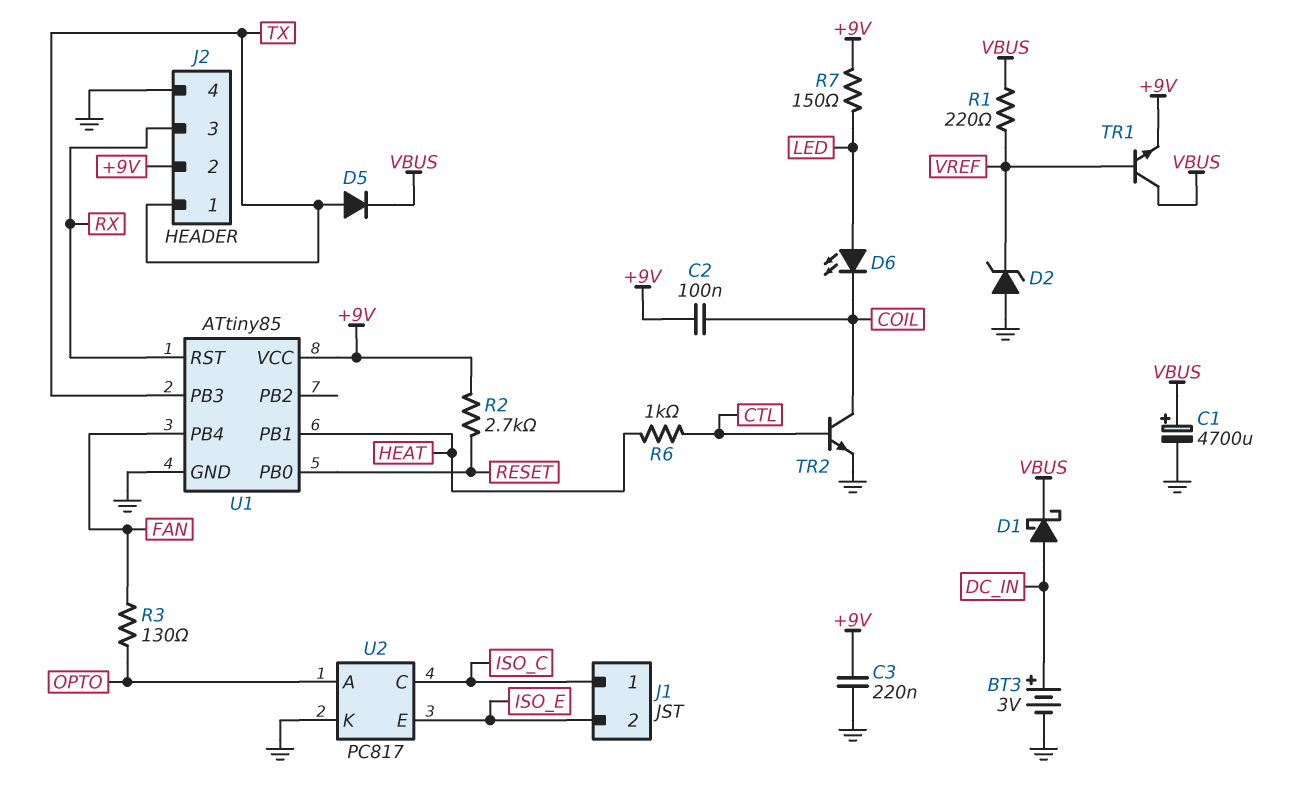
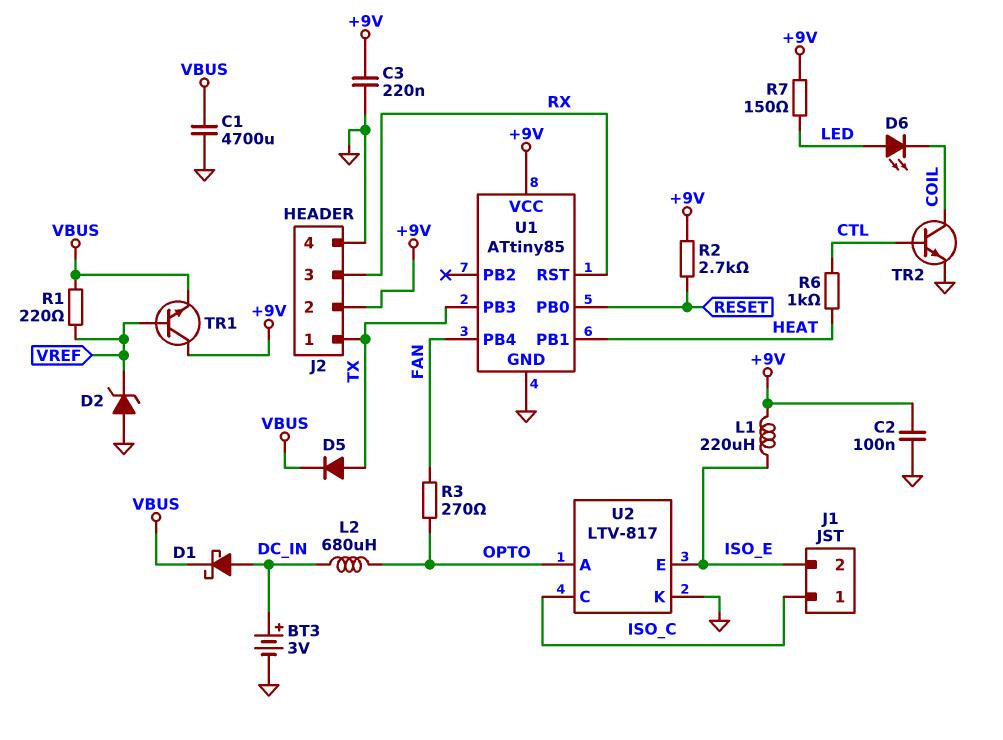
C1: 4700uF (plus VBUS, minus GND) -> 4700uF (GND, VBUS)
C2: 100nF (+9V, COIL) -> 100nF (+9V, GND)
L1: none -> 220uH (+9V, ISO_E)
L2: none -> 680uH (DC_IN, OPTO)
R3: 130 (FAN, OPTO) -> 270 (FAN, OPTO)
TR1: NPN (B VREF, C VBUS, E +9V) -> NPN (B VREF, C +9V, E VBUS)
U2: PC817 -> LTV-817

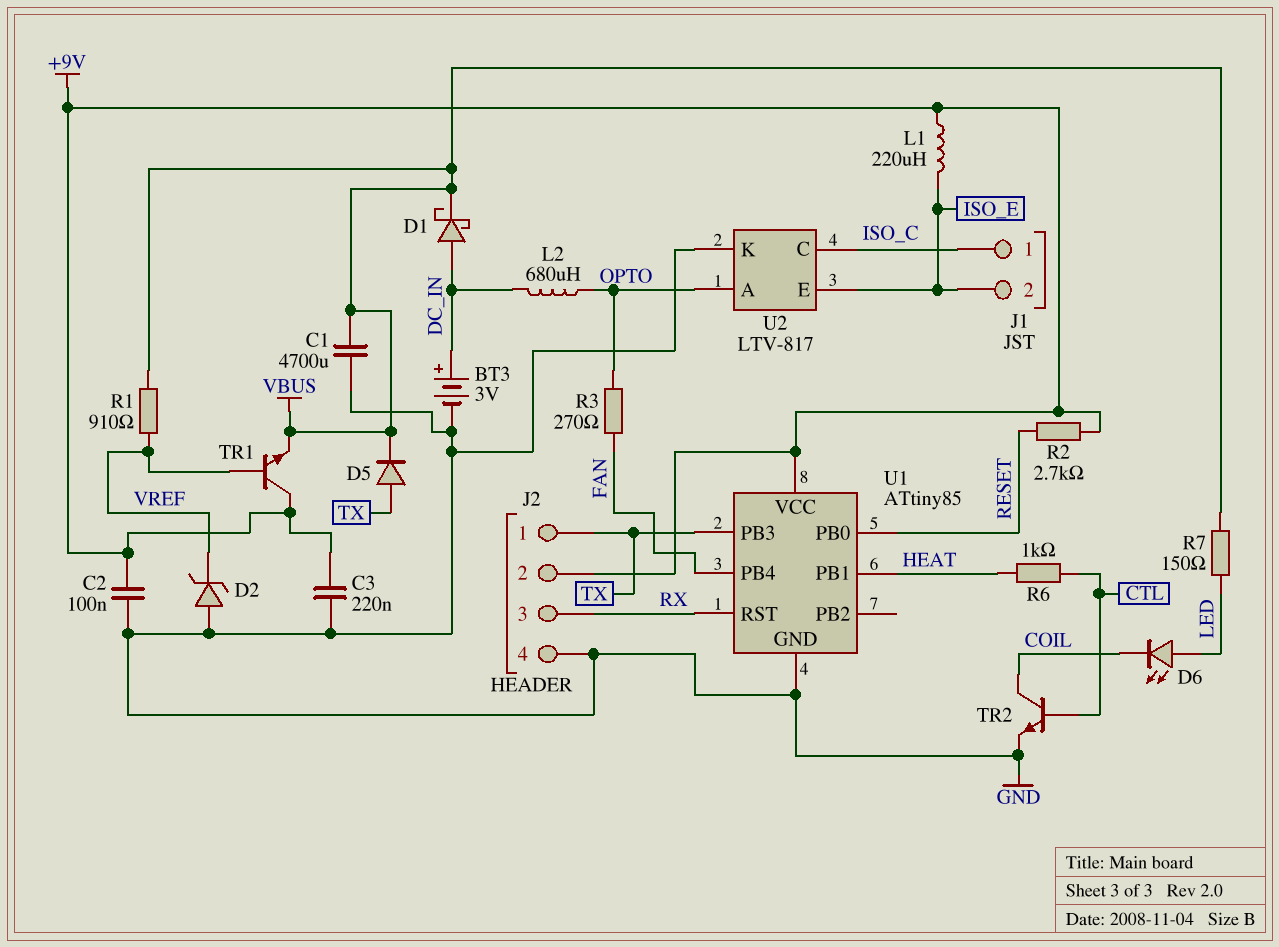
R1: 220 (VBUS, VREF) -> 910 (VBUS, VREF)
R7: 150 (+9V, LED) -> 150 (LED, VBUS)

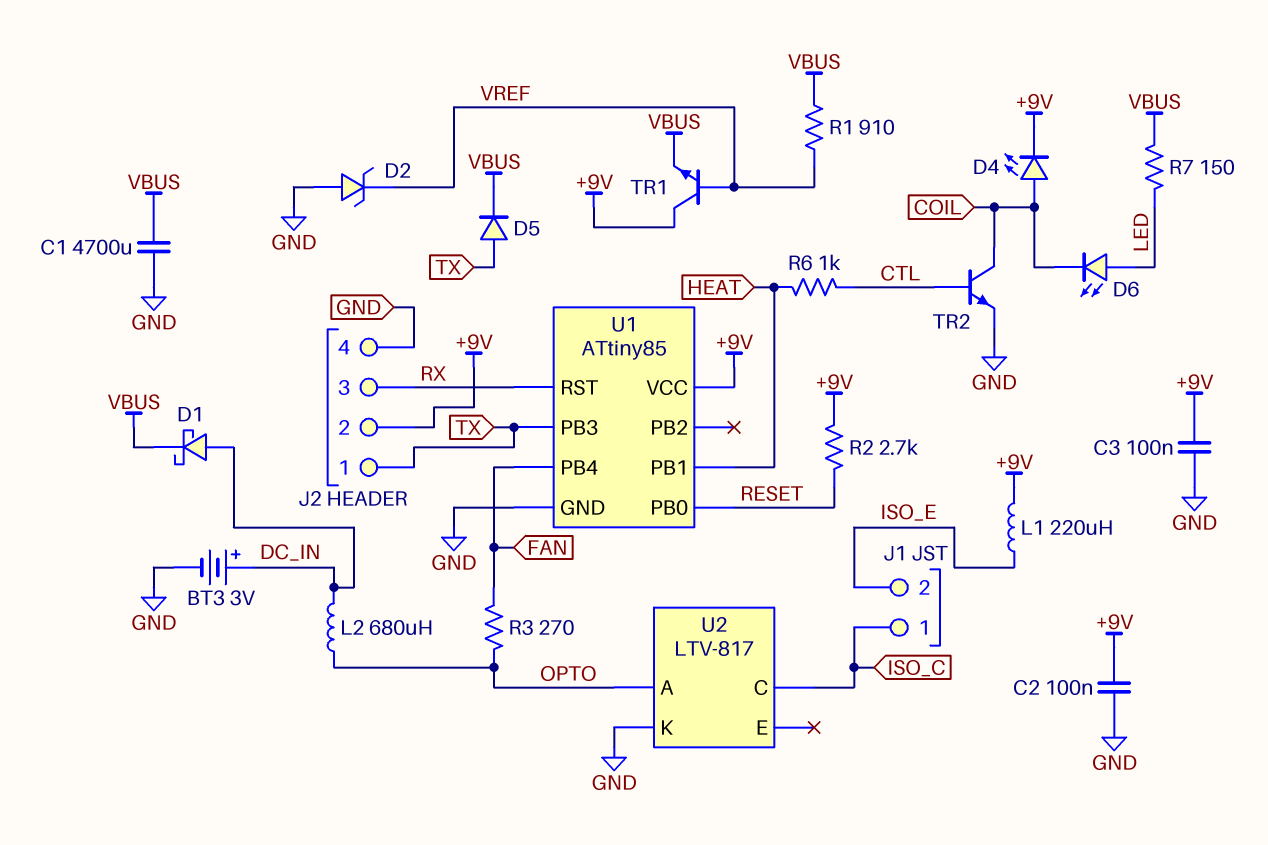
C3: 220nF (+9V, GND) -> 100nF (+9V, GND)
D4: none -> LED (A COIL, K +9V)
U2 pin E: ISO_E -> none

